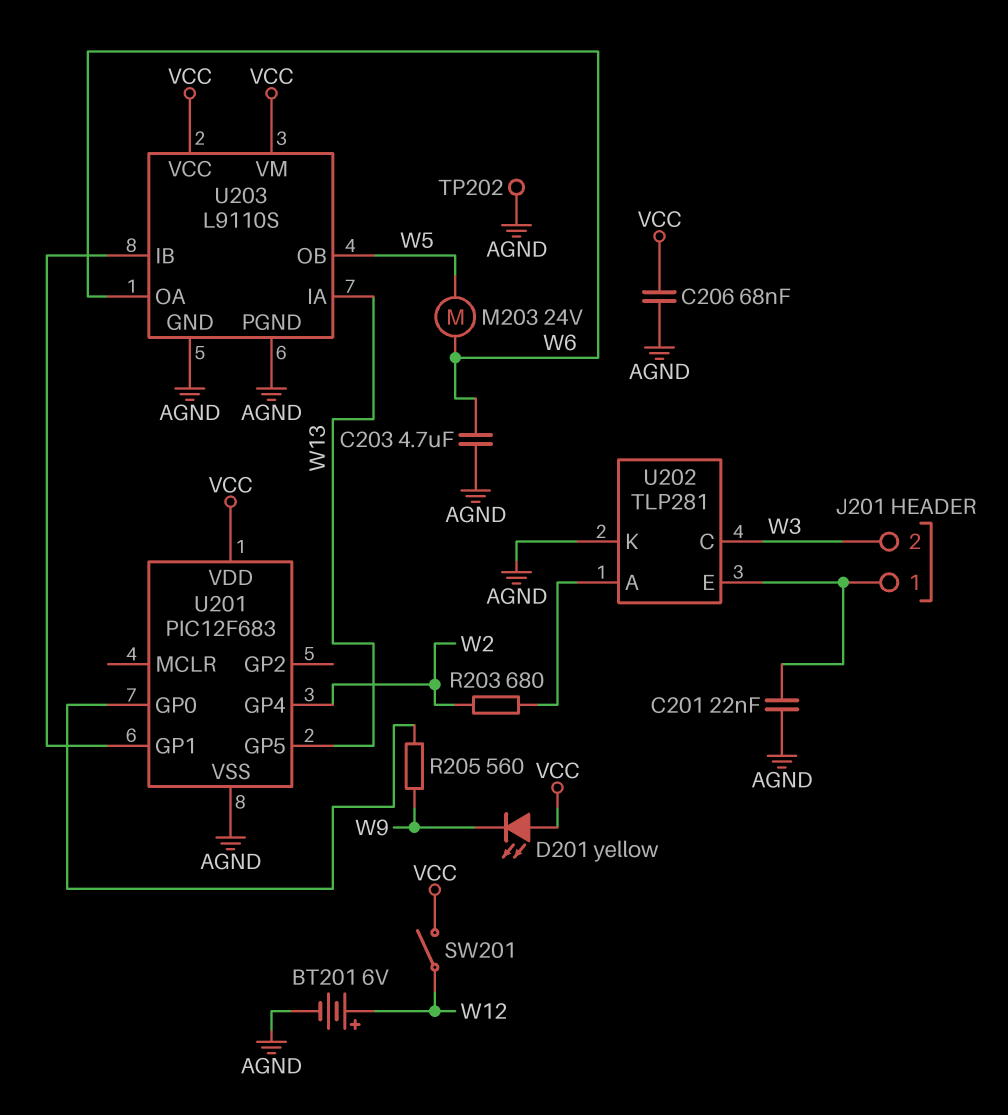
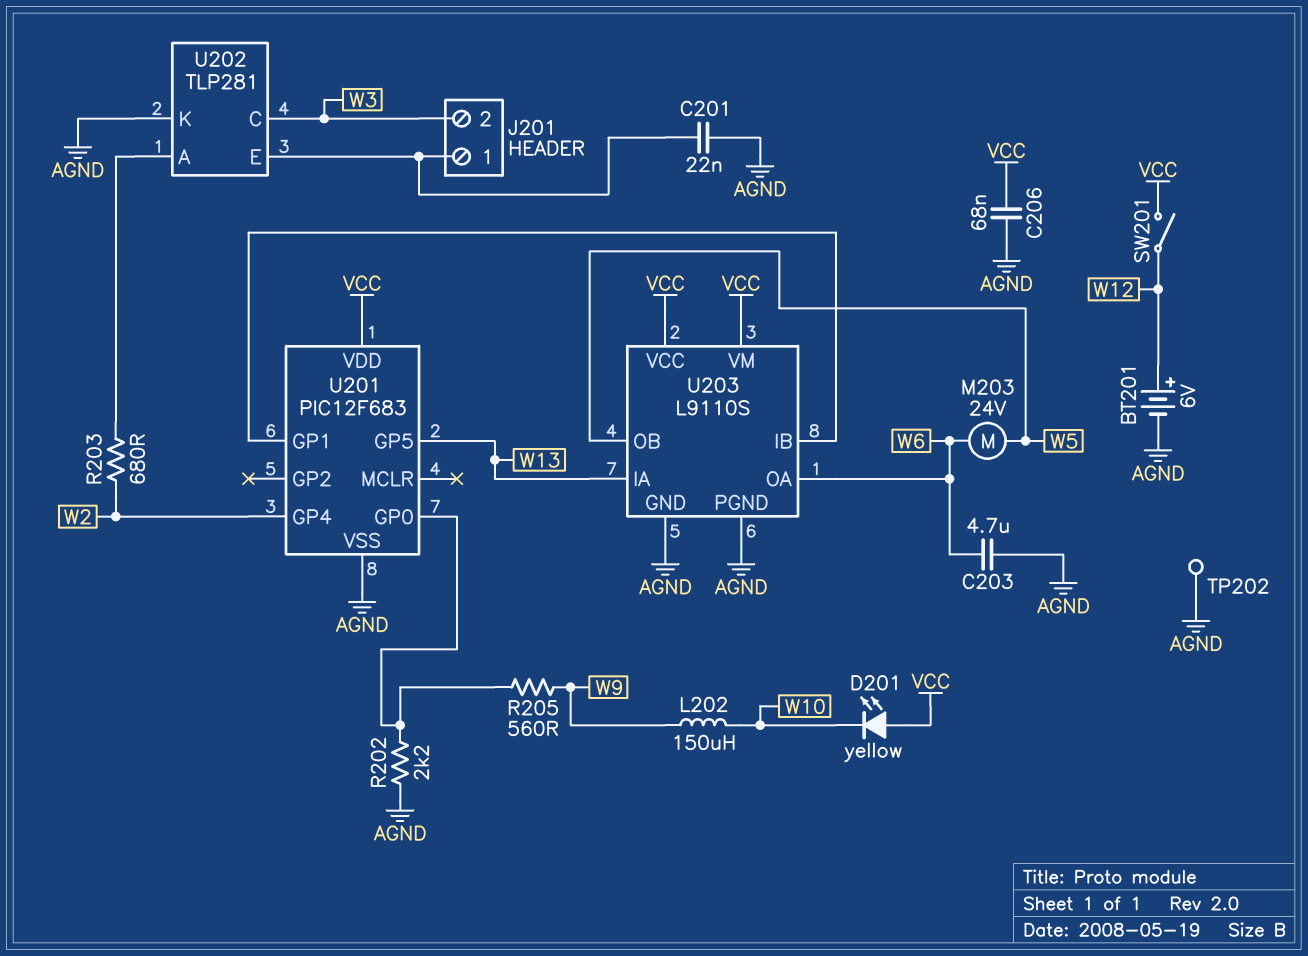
D201: LED yellow (A VCC, K W9) -> LED yellow (A VCC, K W10)
L202: none -> 150uH (W9, W10)
R202: none -> 2.2k (AGND, U201/GP0)

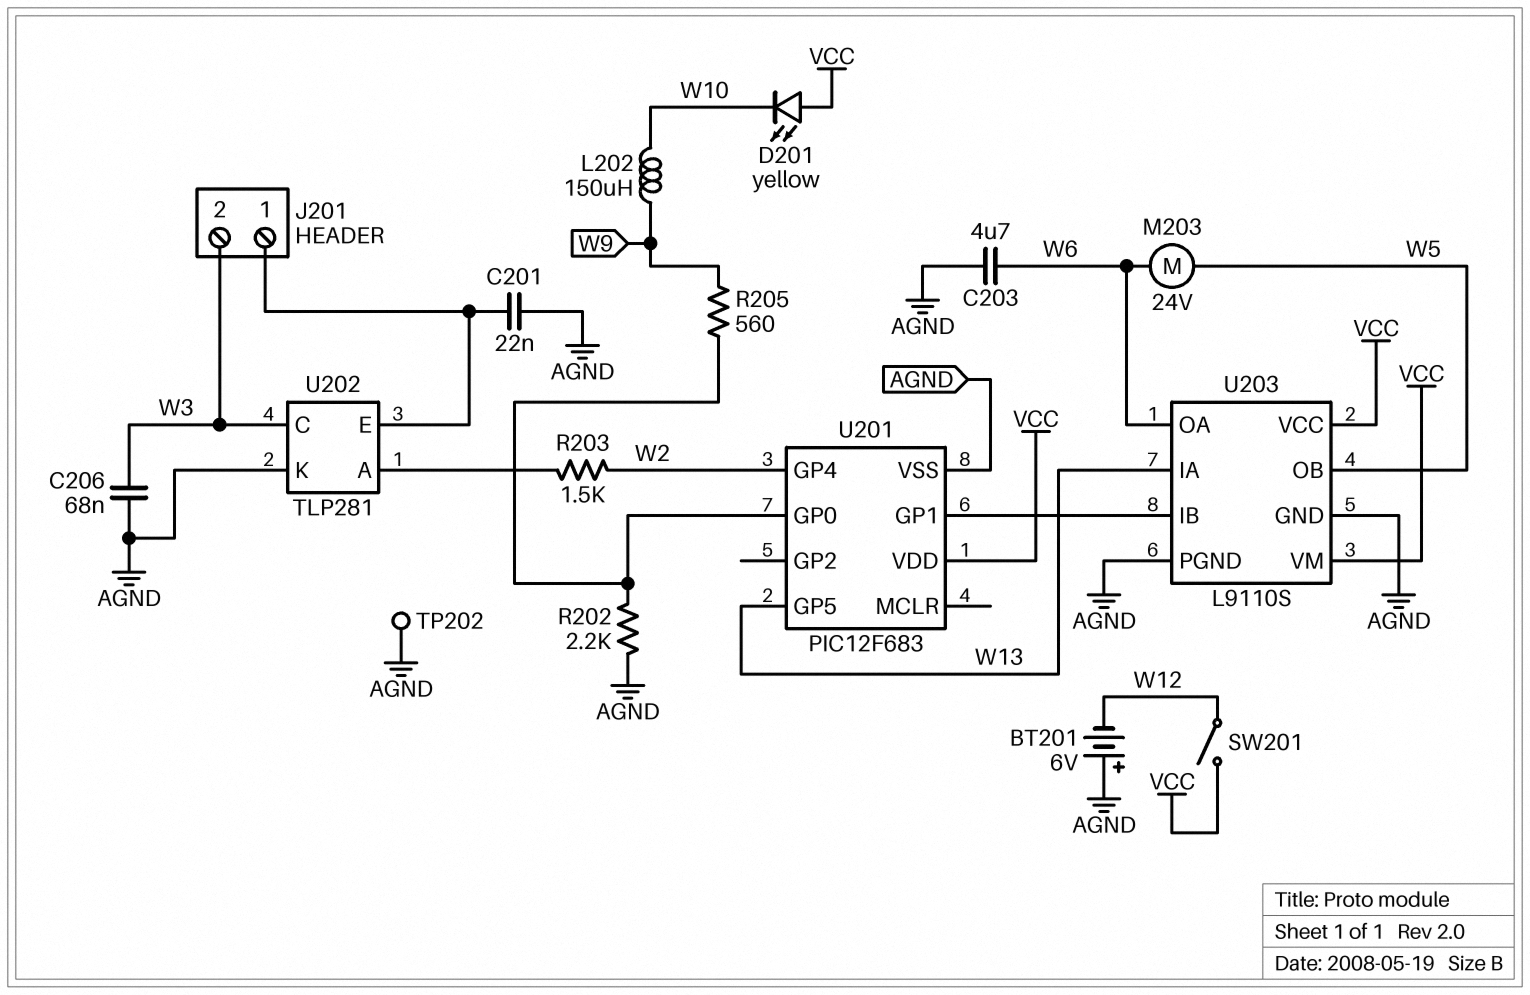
BT201: 6V (plus W12, minus AGND) -> 6V (plus AGND, minus W12)
C206: 68nF (AGND, VCC) -> 68nF (AGND, W3)
R203: 680 (U202/A, W2) -> 1.5k (U202/A, W2)

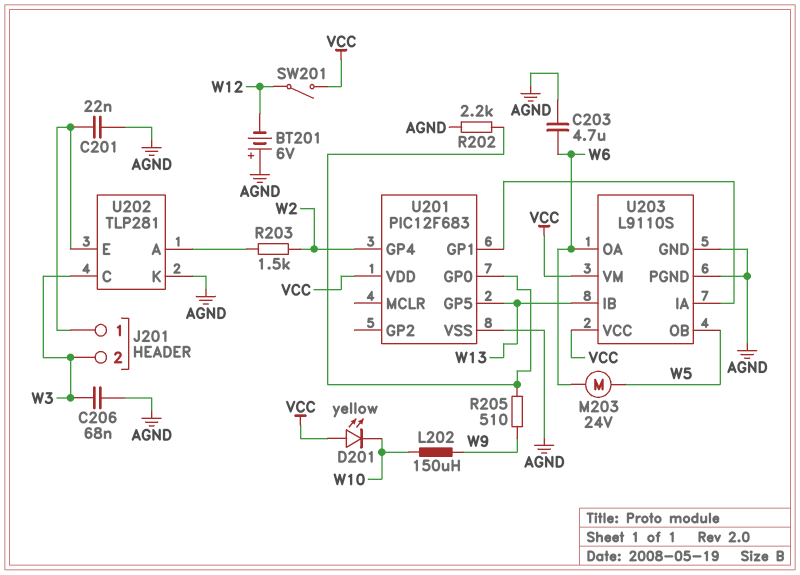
R205: 560 (U201/GP0, W9) -> 510 (U201/GP0, W9)
TP202: test point (AGND) -> none
U203 pin IA: W13 -> U201/GP1
U203 pin IB: U201/GP1 -> W13

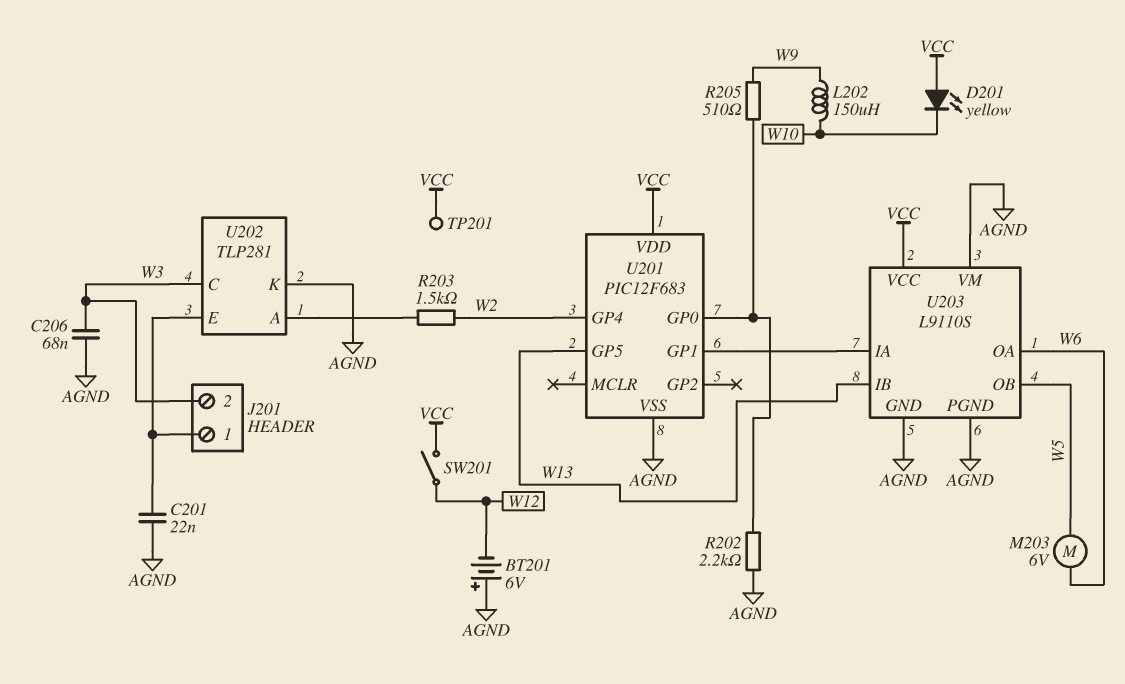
C203: 4.7uF (AGND, W6) -> none
M203: motor 24V (W5, W6) -> motor 6V (W5, W6)
TP201: none -> test point (VCC)
U203 pin VM: VCC -> AGND

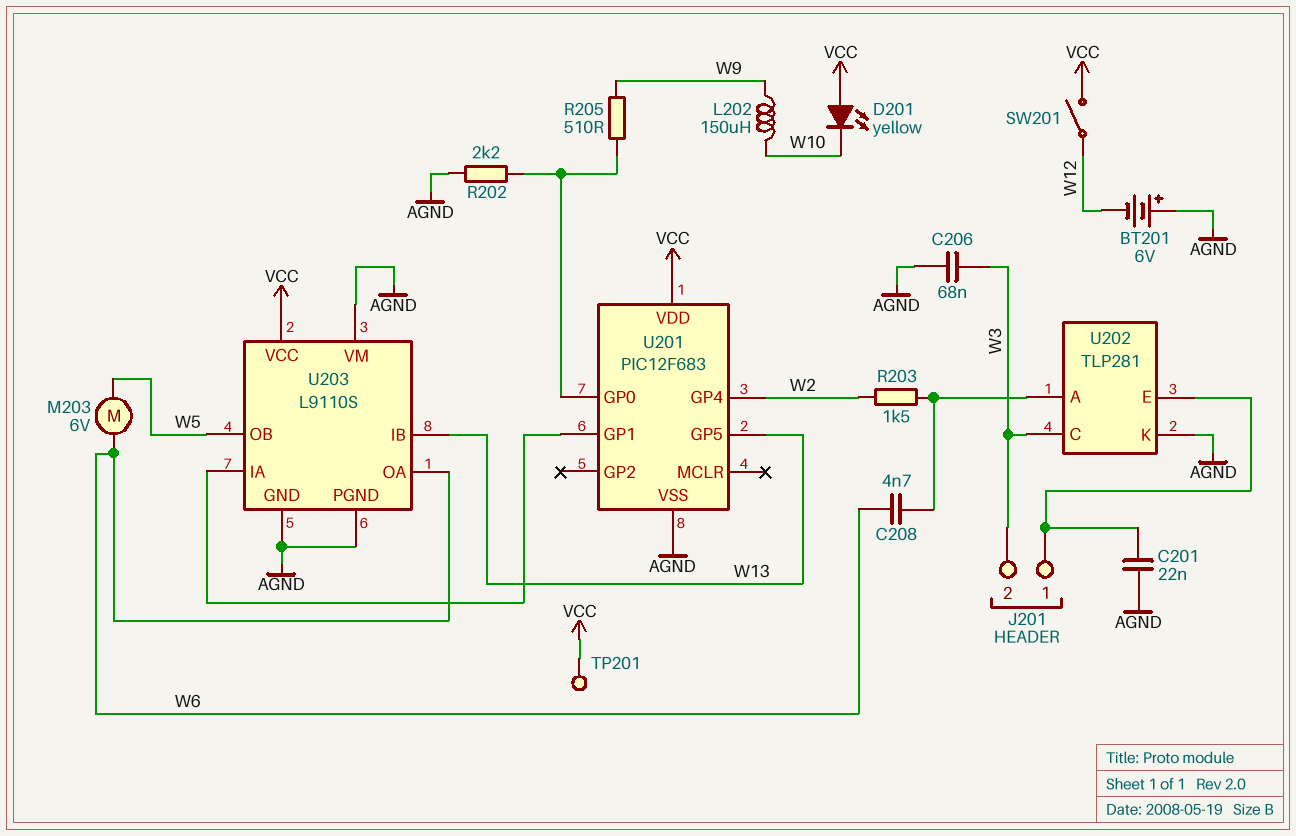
C208: none -> 4.7nF (U202/A, W6)

